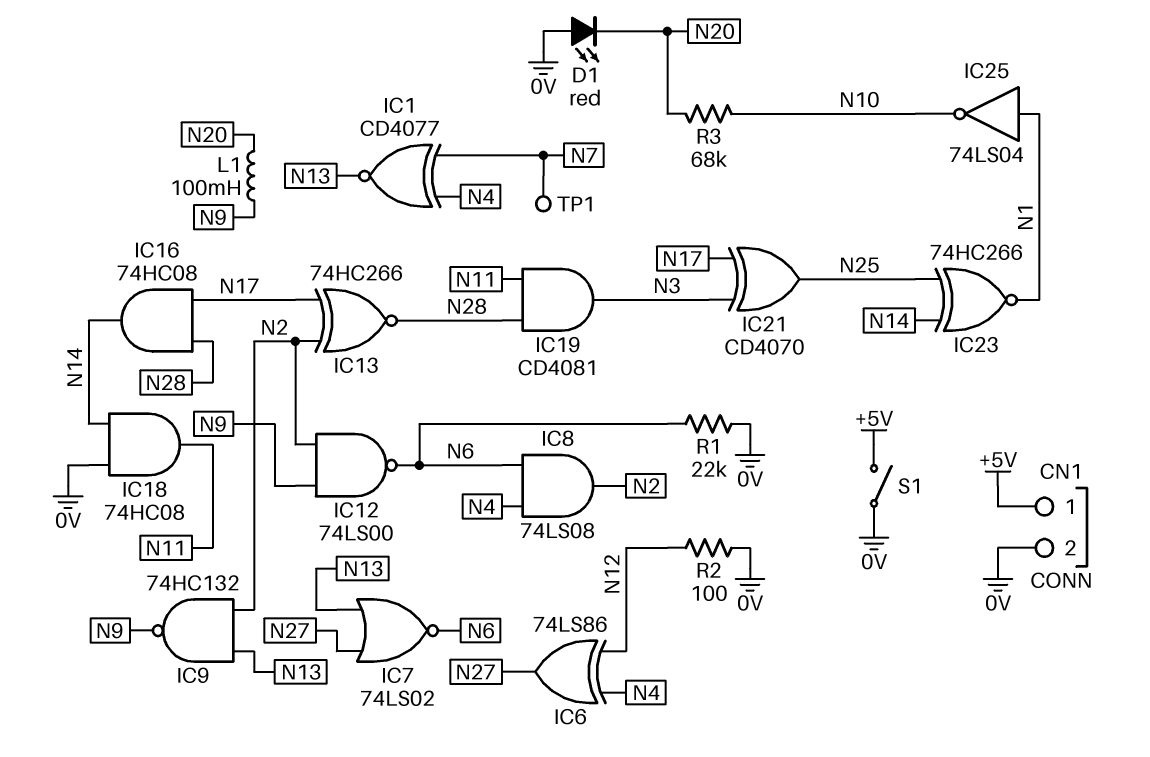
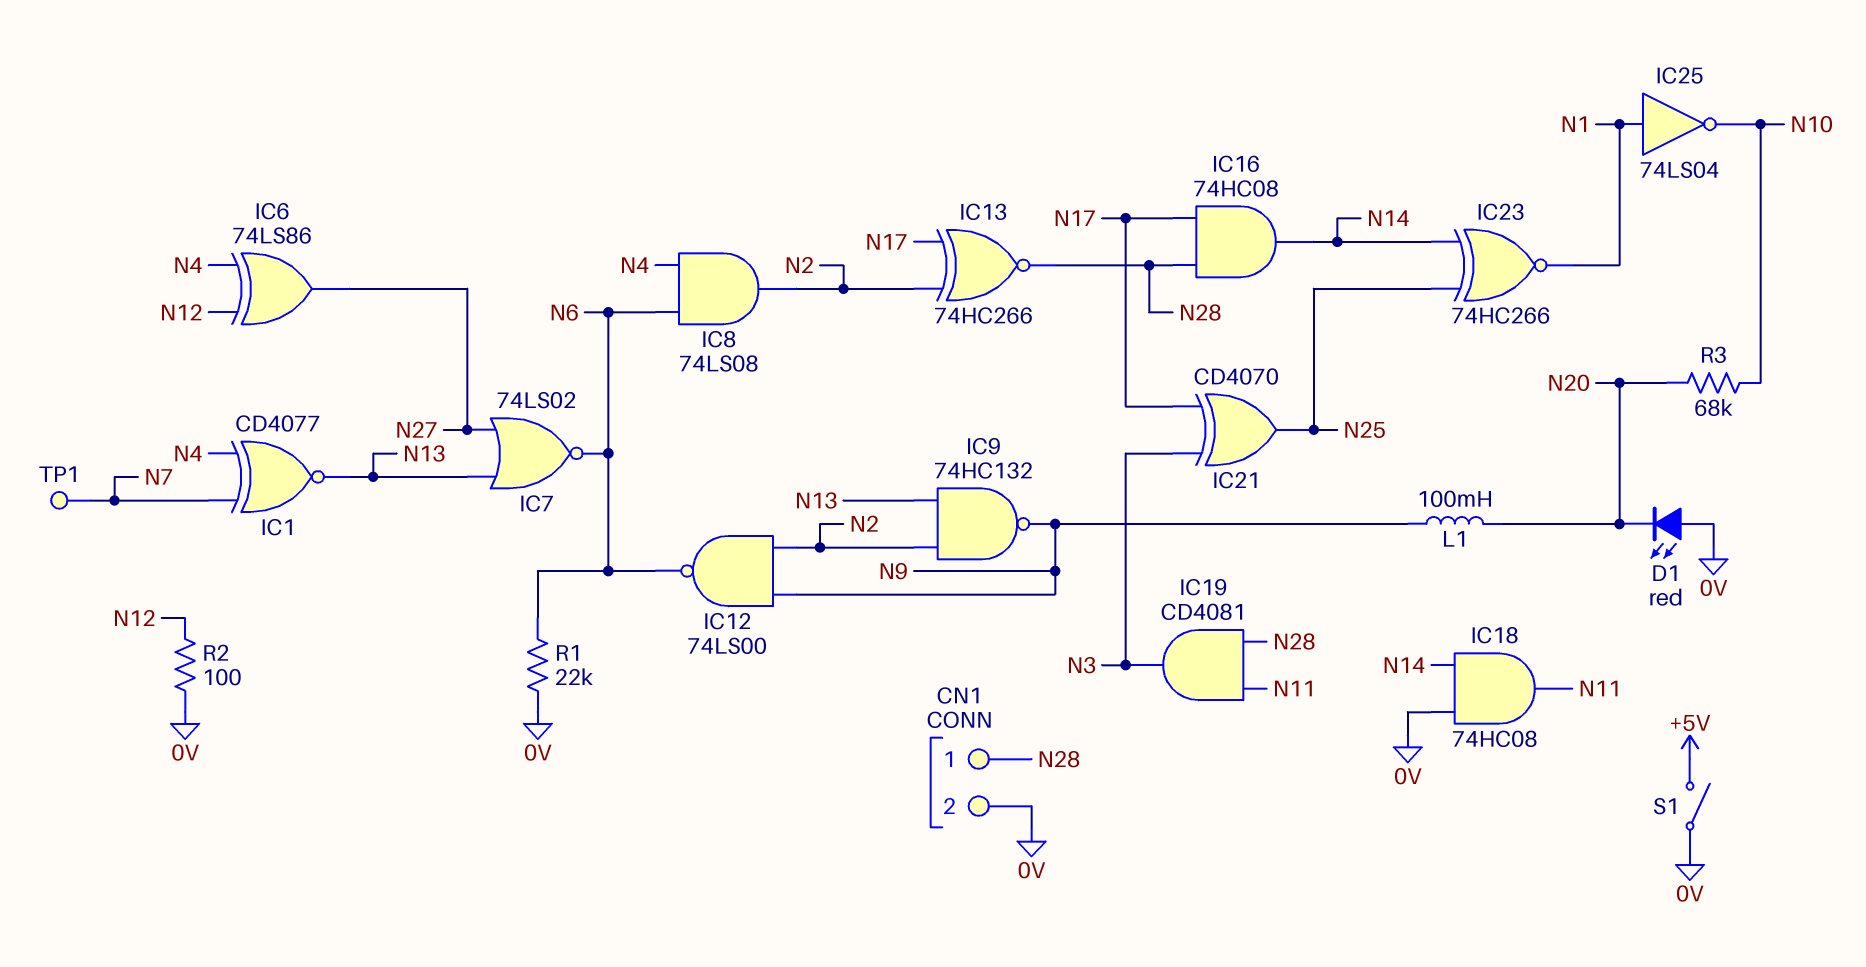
CN1 pin 1: +5V -> N28

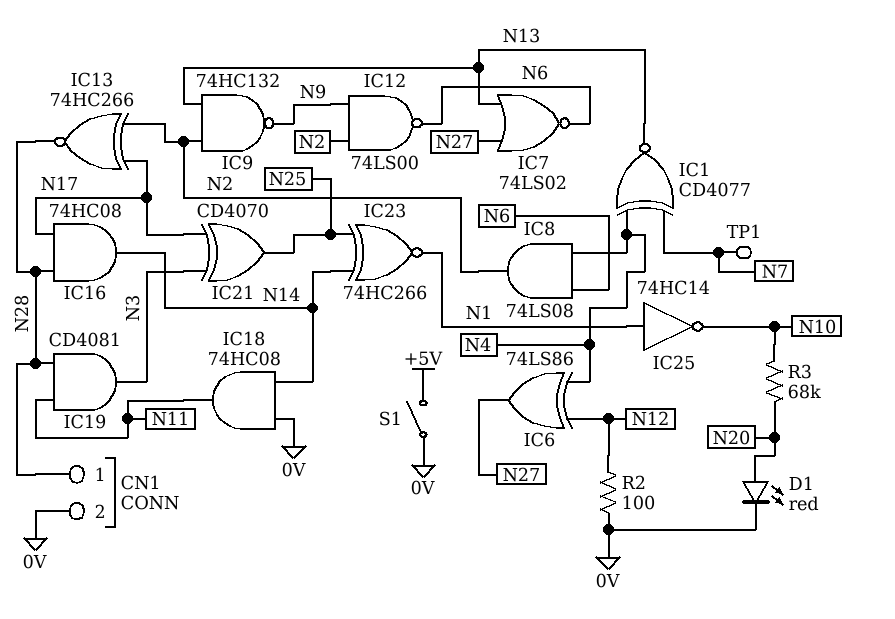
D1: LED red (A 0V, K N20) -> LED red (A N20, K 0V)
IC25: NOT 74LS04 (in N1, out N10) -> NOT 74HC14 (in N1, out N10)
L1: 100mH (N9, N20) -> none
R1: 22k (0V, N6) -> none

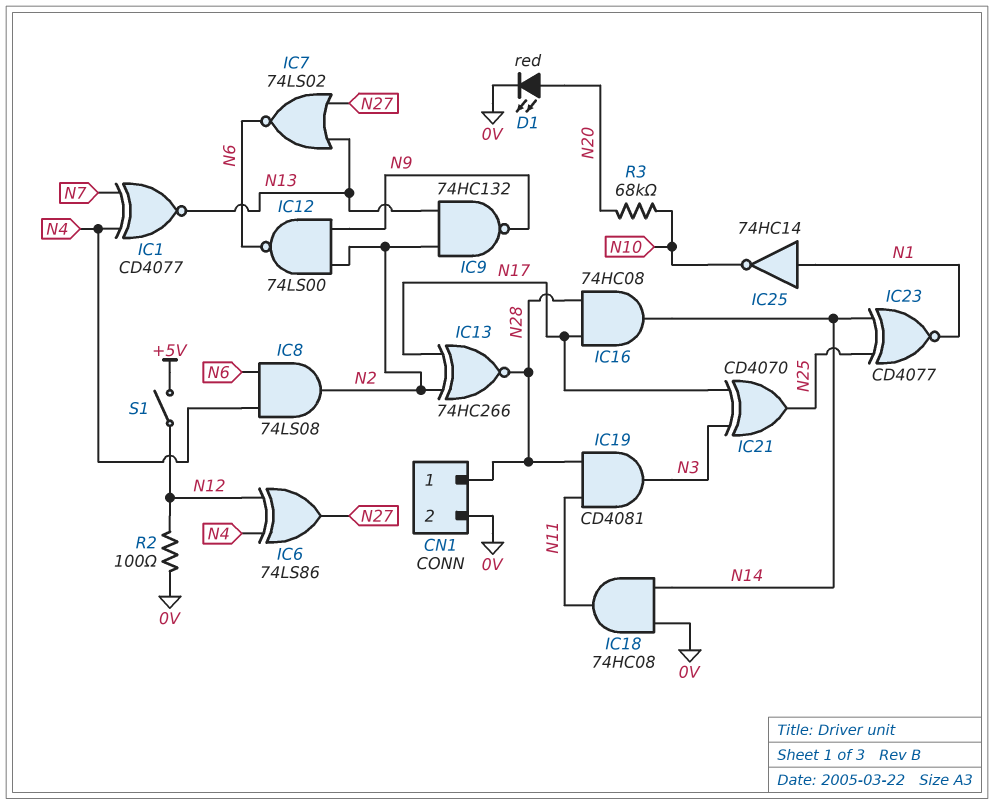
IC23: XNOR 74HC266 (in N14, in N25, out N1) -> XNOR CD4077 (in N14, in N25, out N1)
S1: switch (+5V, 0V) -> switch (+5V, N12)
TP1: test point (N7) -> none

